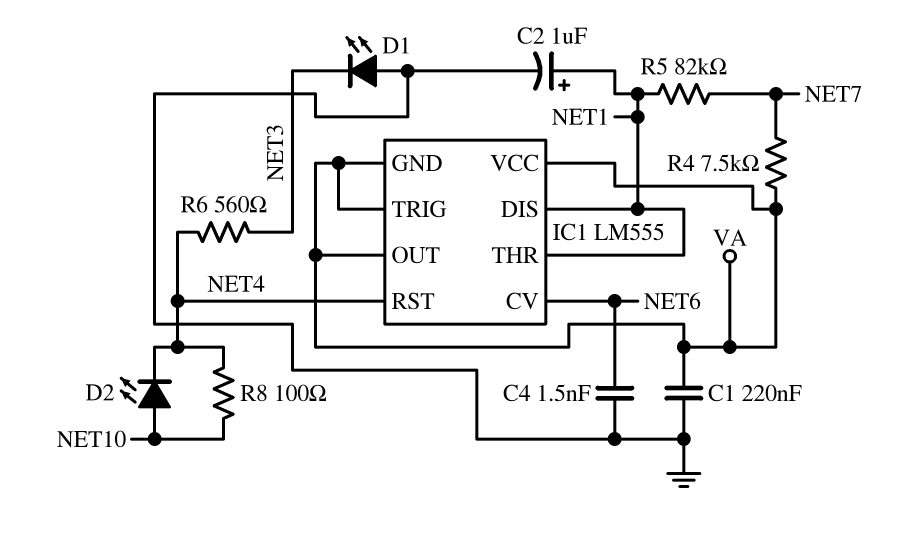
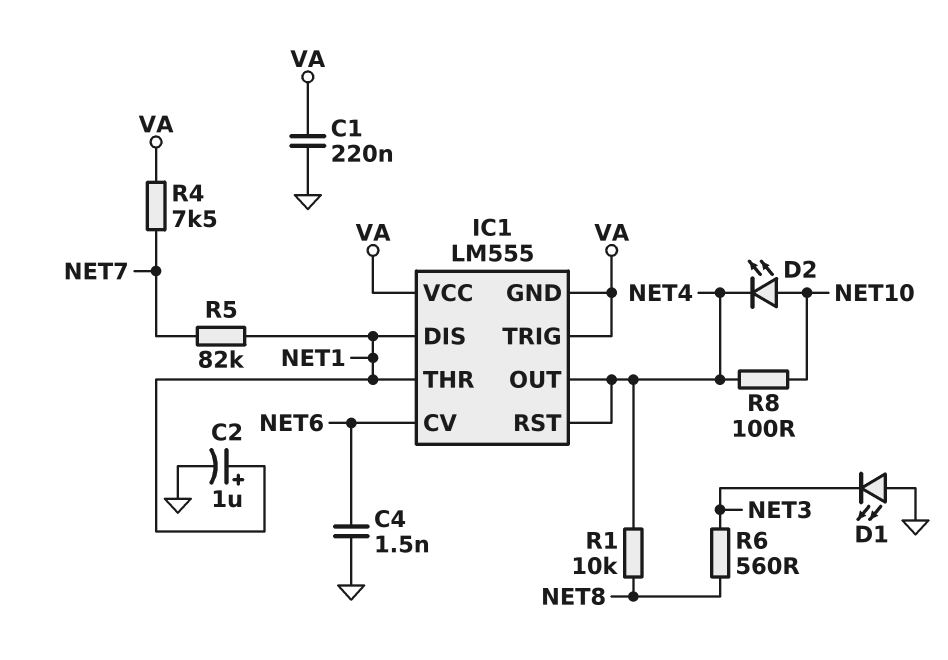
IC1 pin OUT: VA -> NET4
R1: none -> 10k (NET4, NET8)
R6: 560 (NET3, NET4) -> 560 (NET3, NET8)

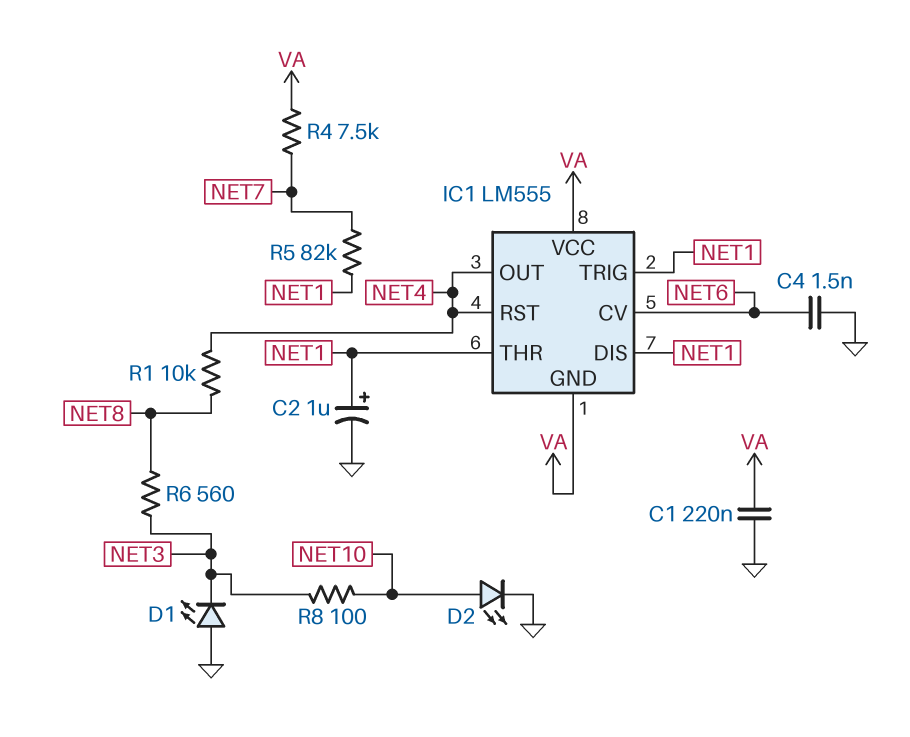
D2: LED (A NET10, K NET4) -> LED (A NET10, K GND)
IC1 pin TRIG: VA -> NET1
R8: 100 (NET4, NET10) -> 100 (NET3, NET10)

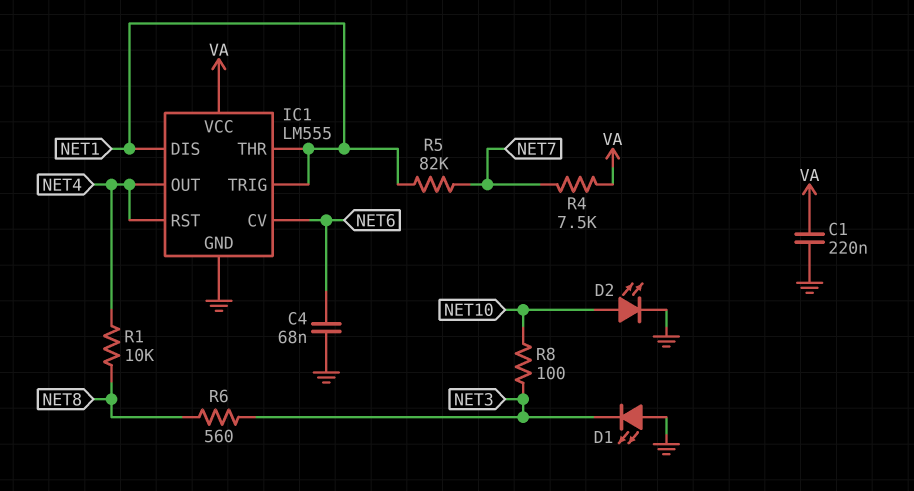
C2: 1uF (plus NET1, minus GND) -> none
C4: 1.5nF (GND, NET6) -> 68nF (GND, NET6)
IC1 pin GND: VA -> GND

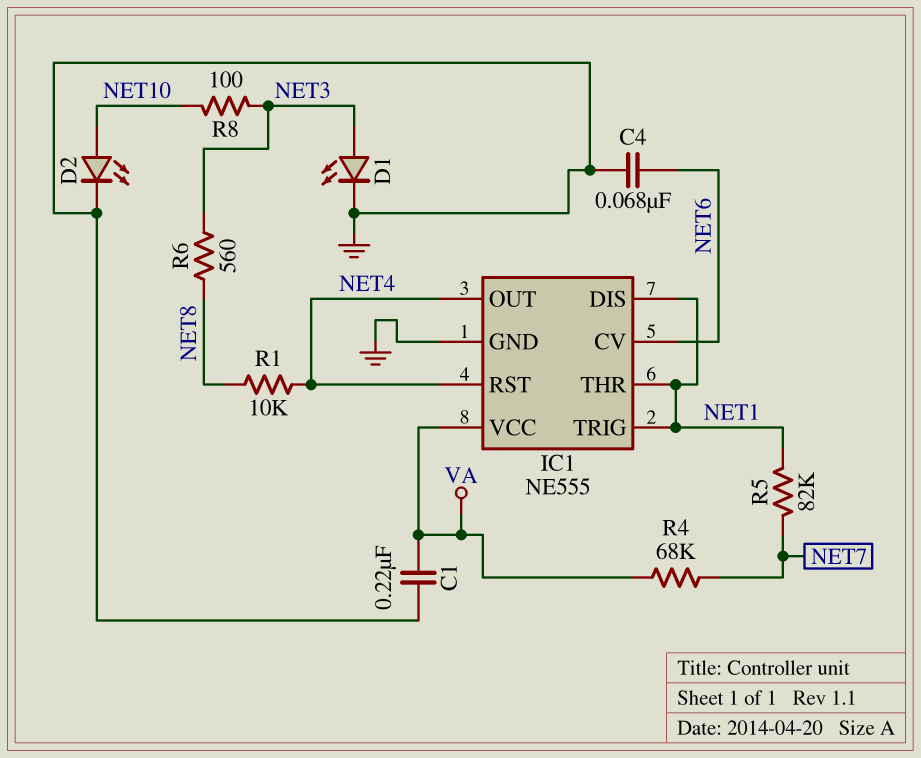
D1: LED (A GND, K NET3) -> LED (A NET3, K GND)
IC1: LM555 -> NE555
R4: 7.5k (NET7, VA) -> 68k (NET7, VA)

